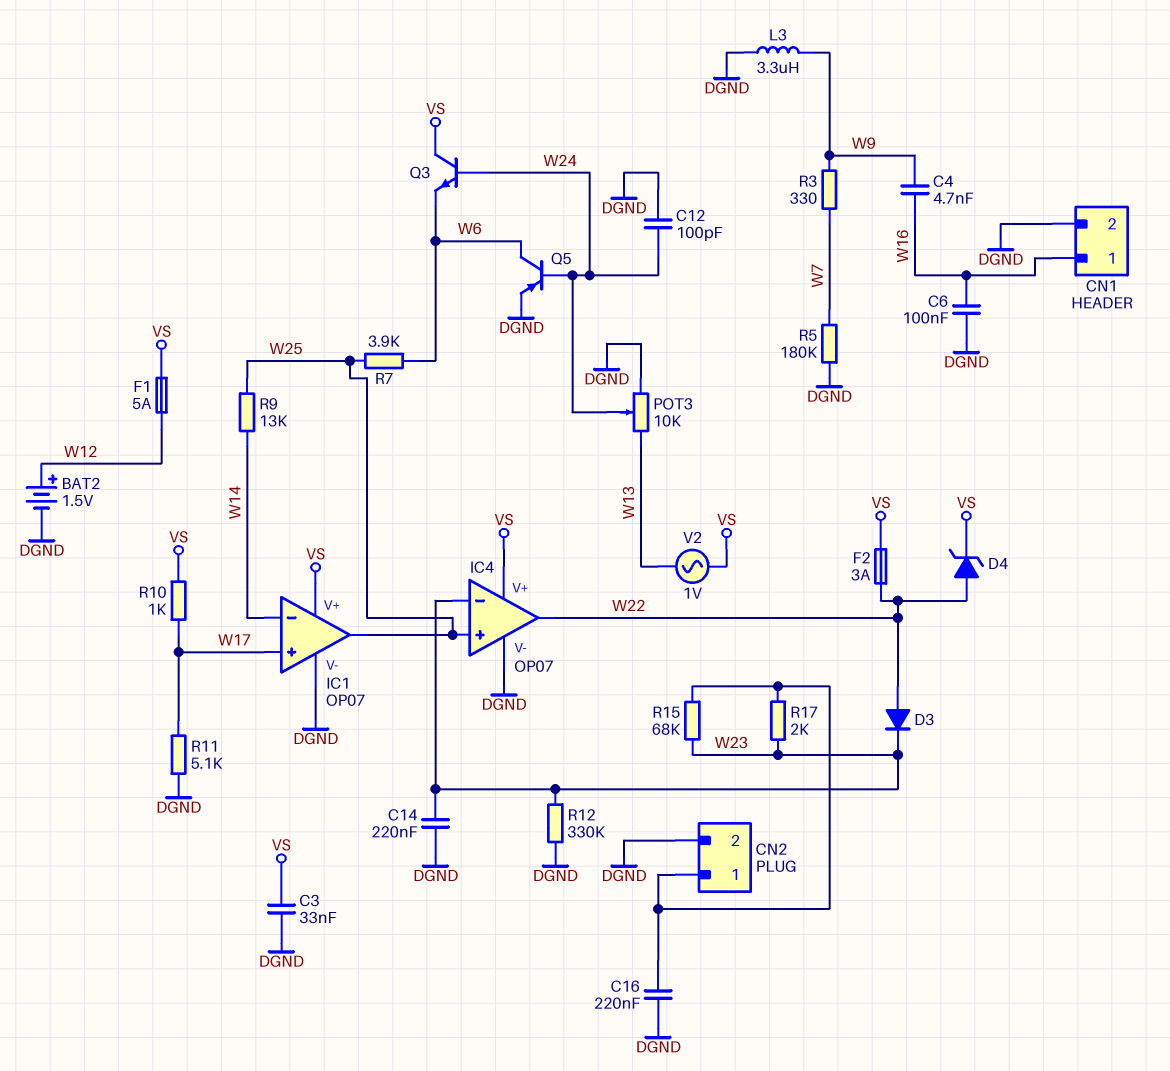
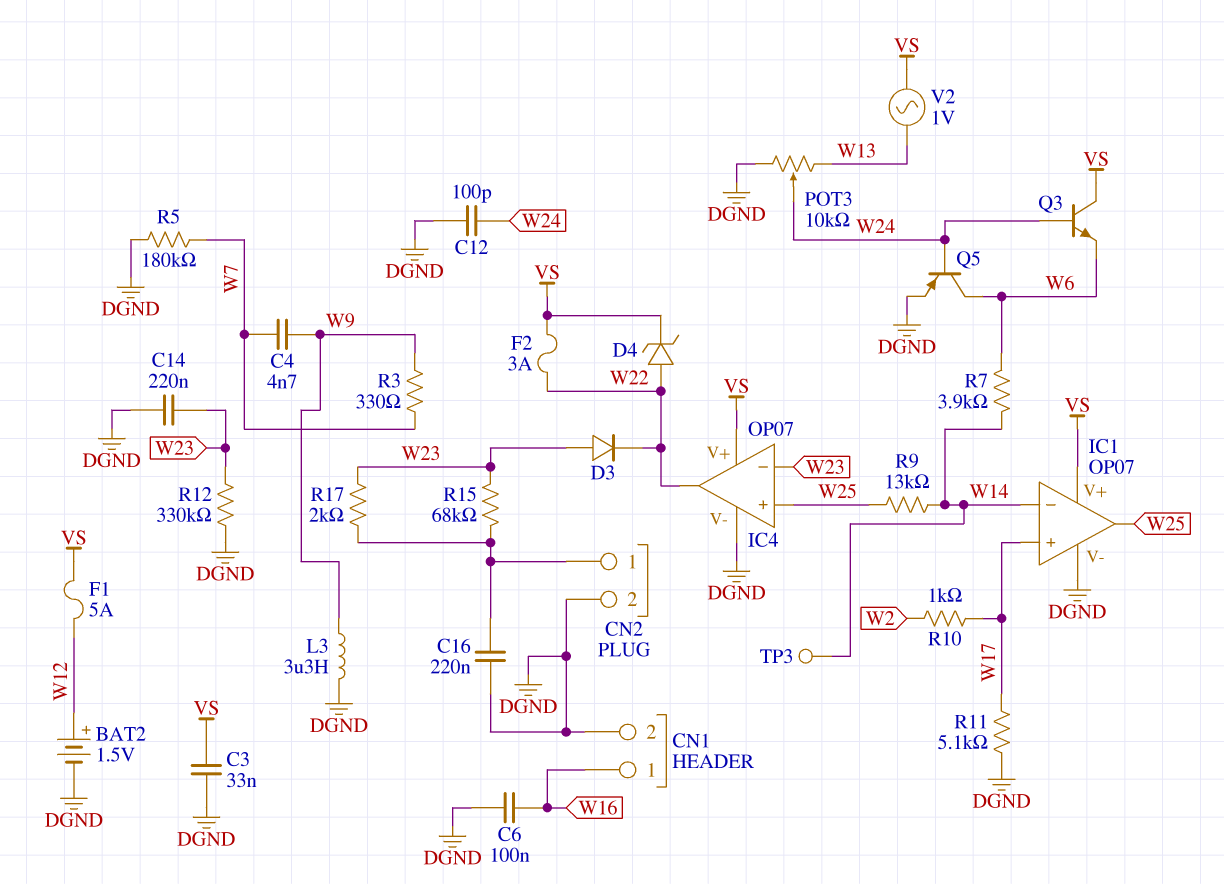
C4: 4.7nF (W9, W16) -> 4.7nF (W7, W9)
D3: diode (A W22, K W23) -> diode (A W23, K W22)
R7: 3.9k (W6, W25) -> 3.9k (W6, W14)
R10: 1k (VS, W17) -> 1k (W2, W17)
TP3: none -> test point (W14)

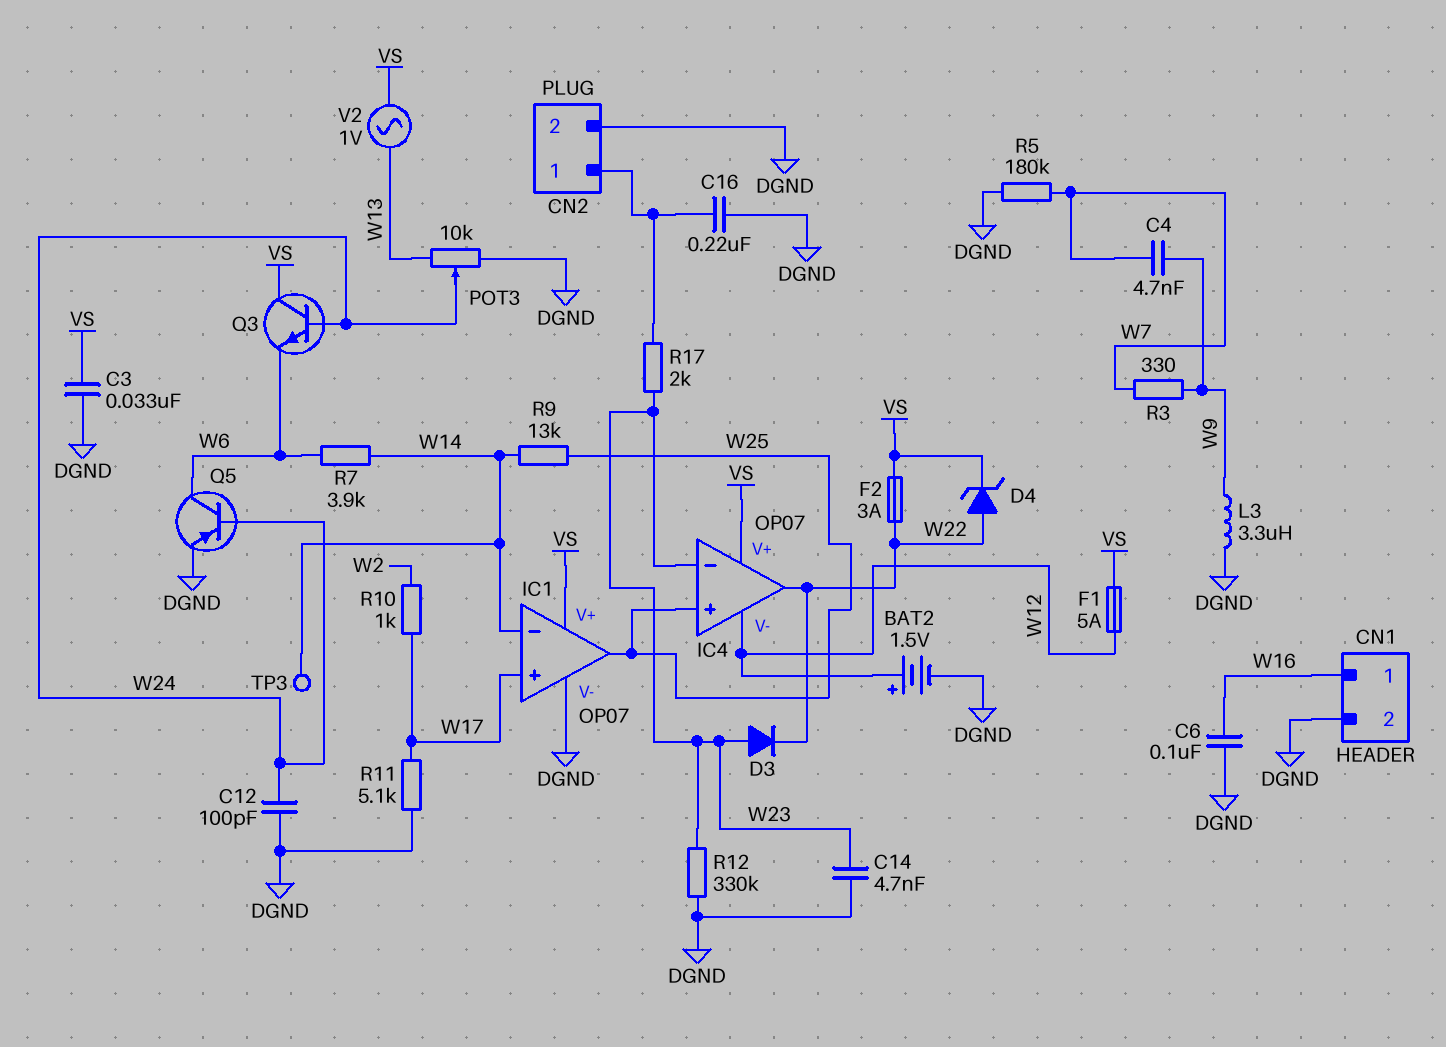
C14: 220nF (DGND, W23) -> 4.7nF (DGND, W23)
IC4 pin V-: DGND -> W12
R15: 68k (CN2/1, W23) -> none

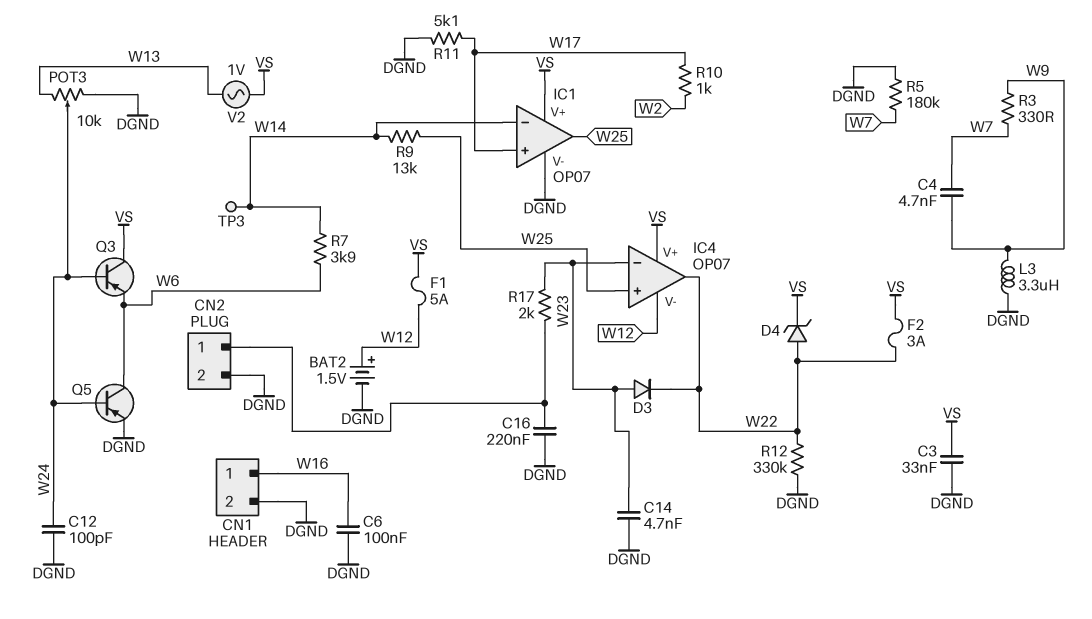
Q3: NPN (B W24, C VS, E W6) -> PNP (B W24, C VS, E W6)
R12: 330k (DGND, W23) -> 330k (DGND, W22)

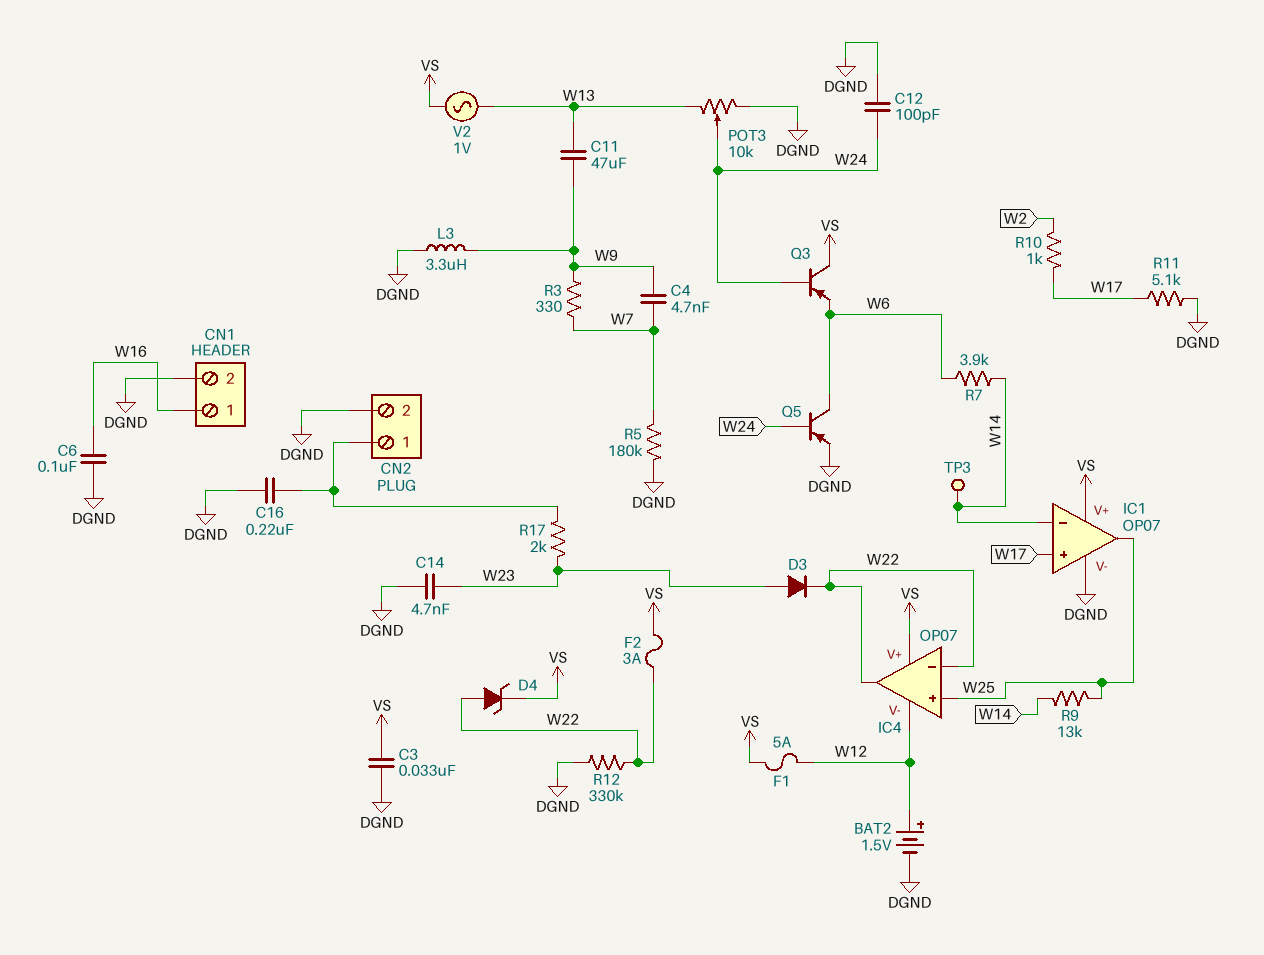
C11: none -> 47uF (W9, W13)
IC4 pin in-: W23 -> W22

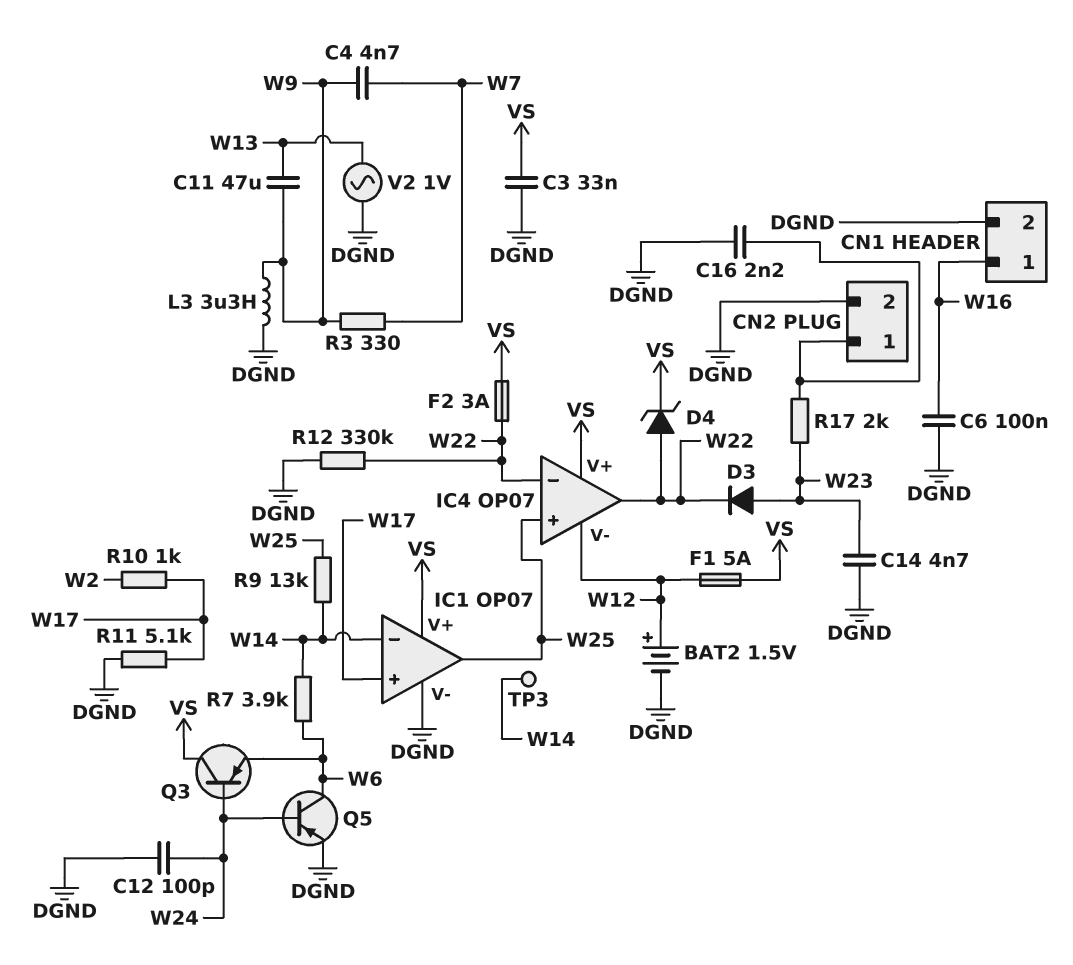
C16: 220nF (CN2/1, DGND) -> 2.2nF (CN2/1, DGND)
POT3: 10k (DGND, W13, wiper W24) -> none
R5: 180k (DGND, W7) -> none
V2: AC 1V (VS, W13) -> AC 1V (DGND, W13)

